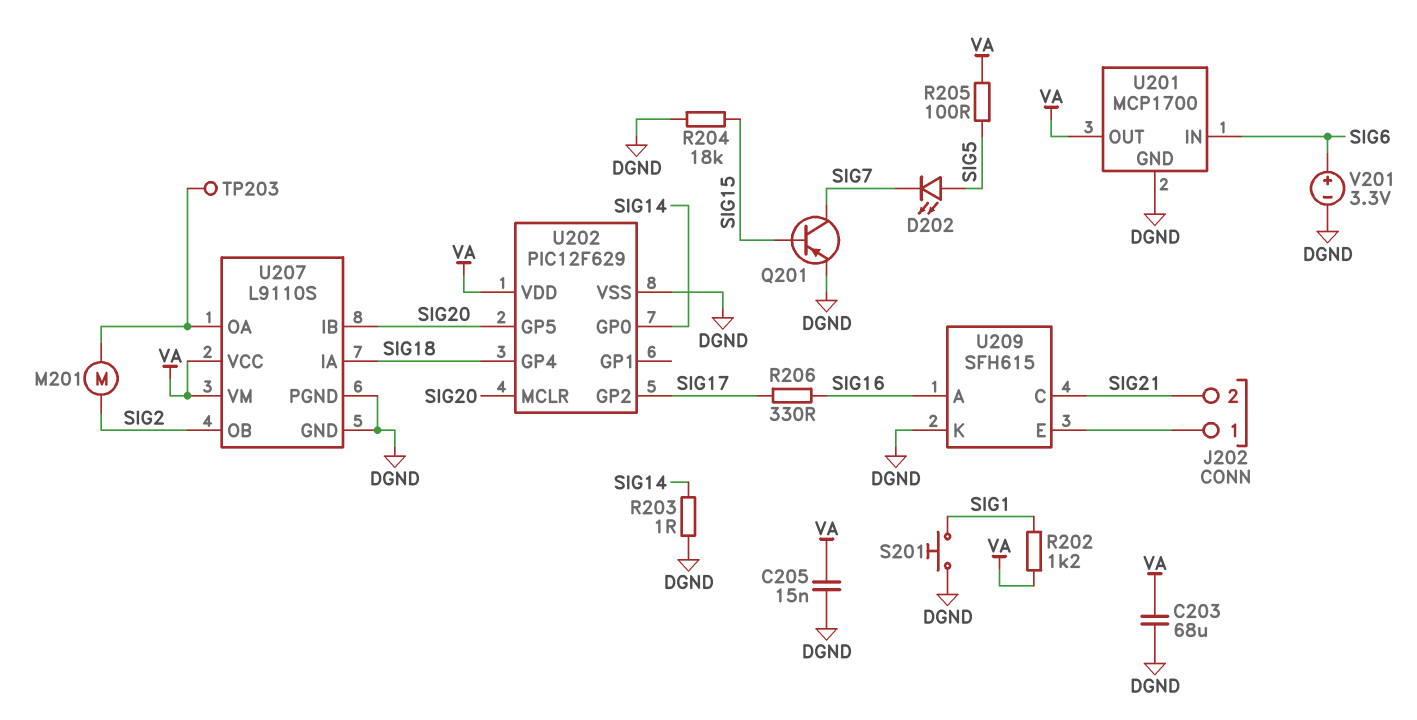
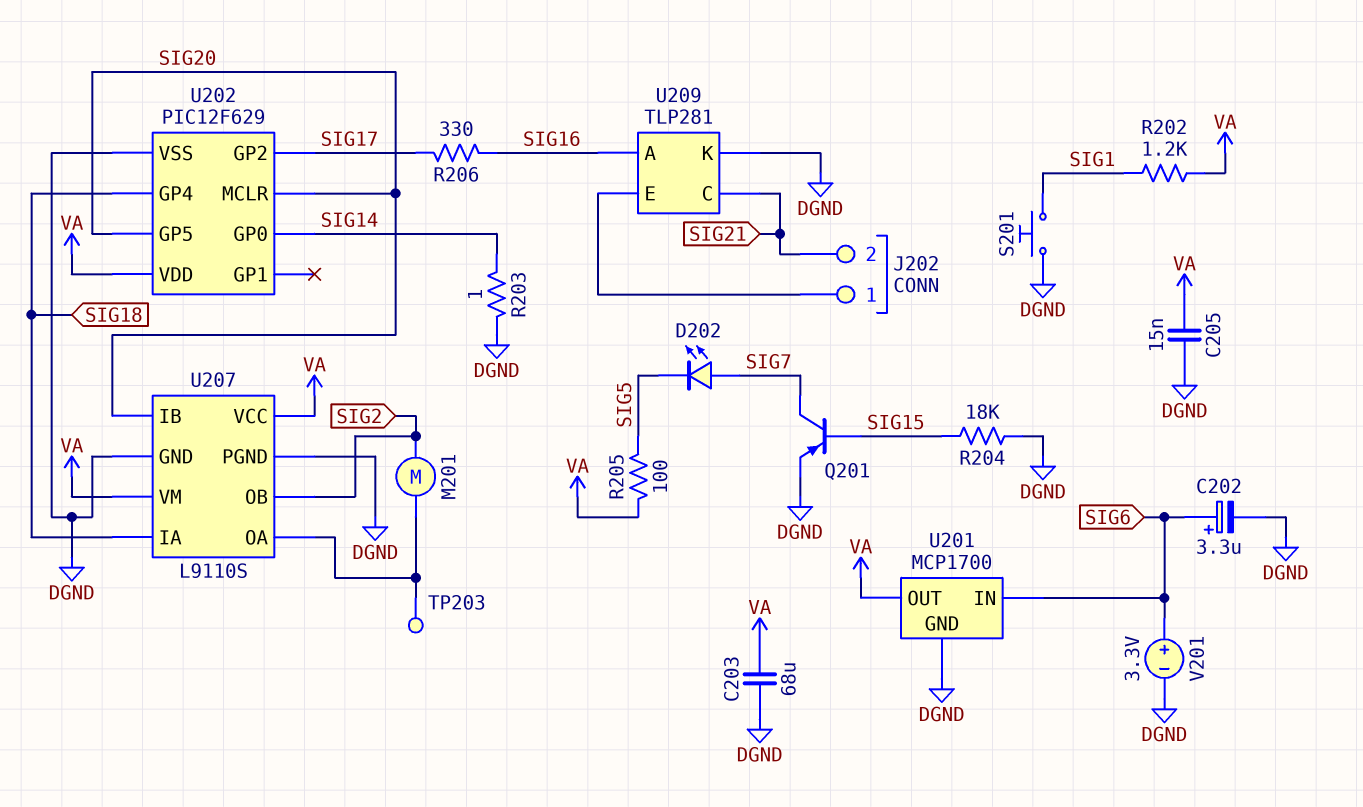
C202: none -> 3.3uF (plus SIG6, minus DGND)
D202: LED (A SIG5, K SIG7) -> LED (A SIG7, K SIG5)
U209: SFH615 -> TLP281

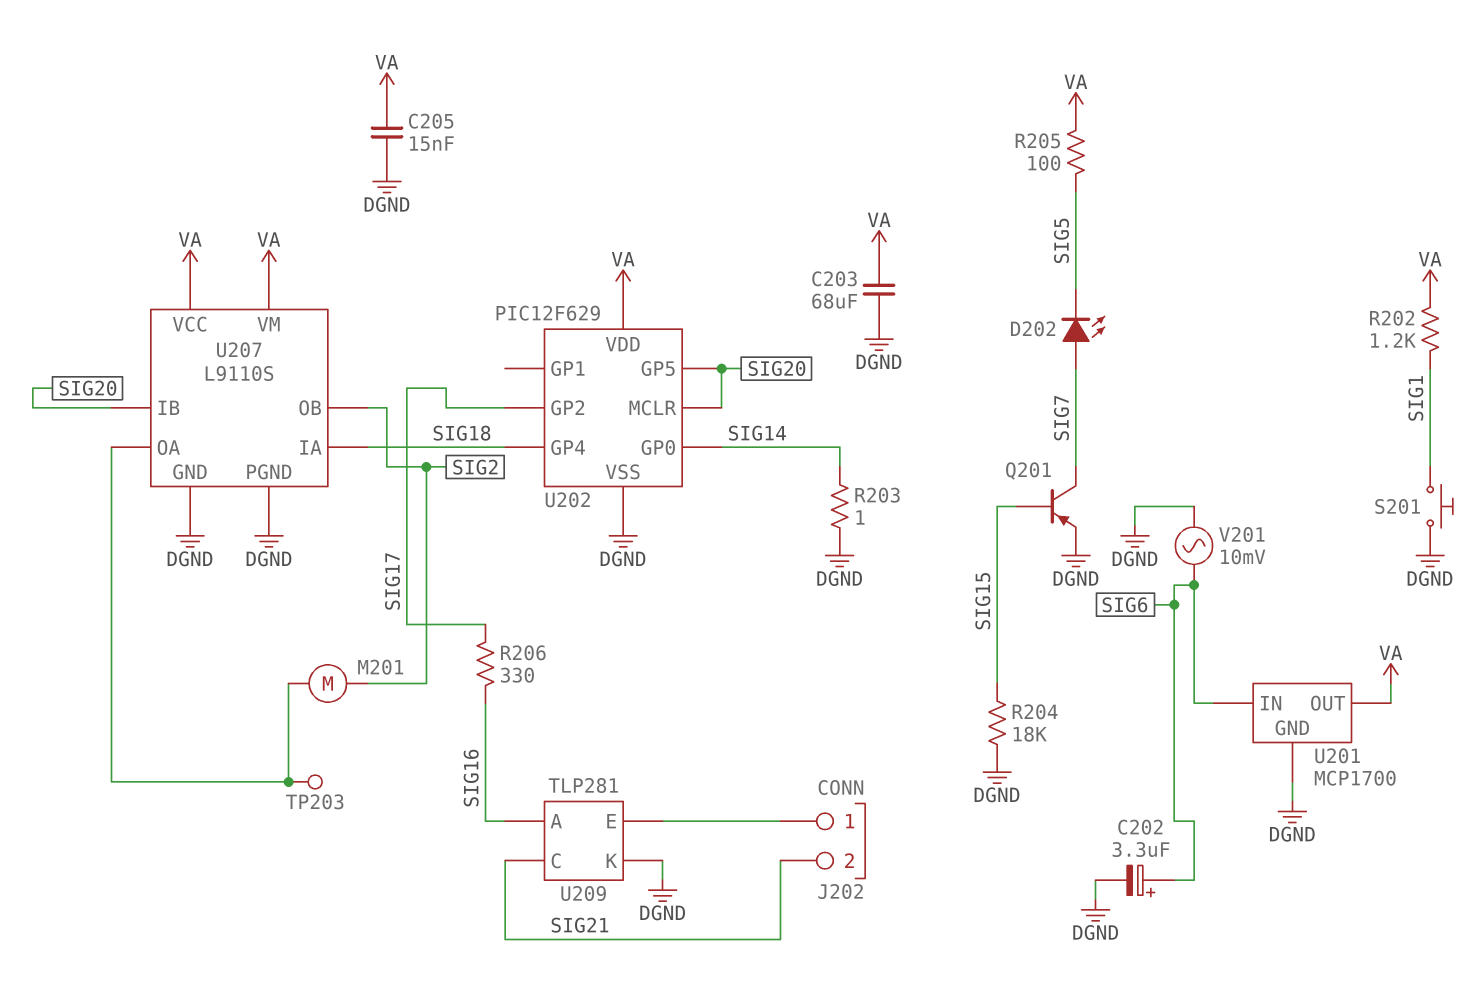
V201: 3.3V (plus SIG6, minus DGND) -> AC 10mV (DGND, SIG6)

